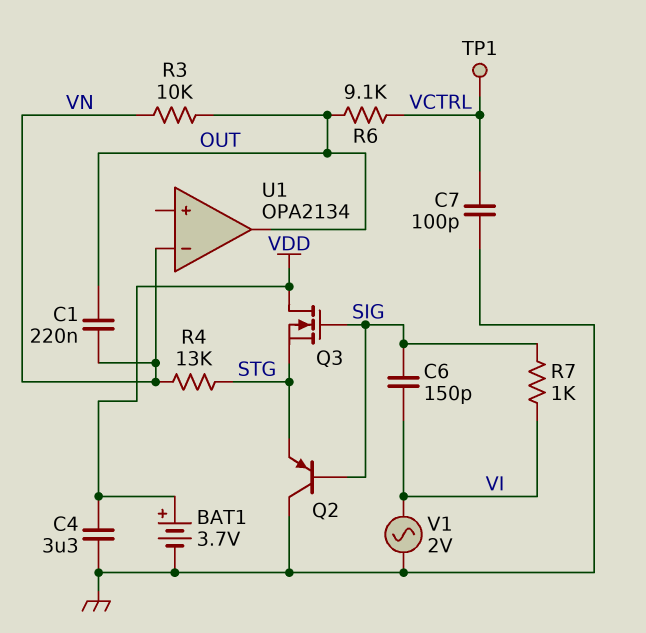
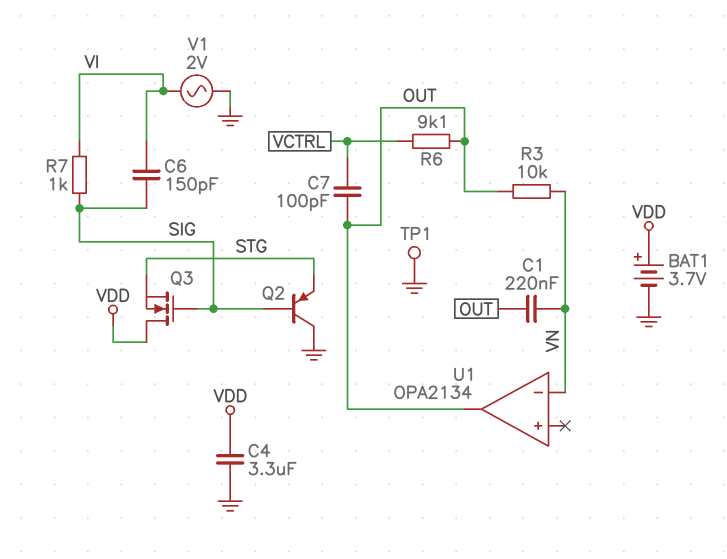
C7: 100pF (GND, VCTRL) -> 100pF (OUT, VCTRL)
R4: 13k (STG, VN) -> none
TP1: test point (VCTRL) -> test point (GND)

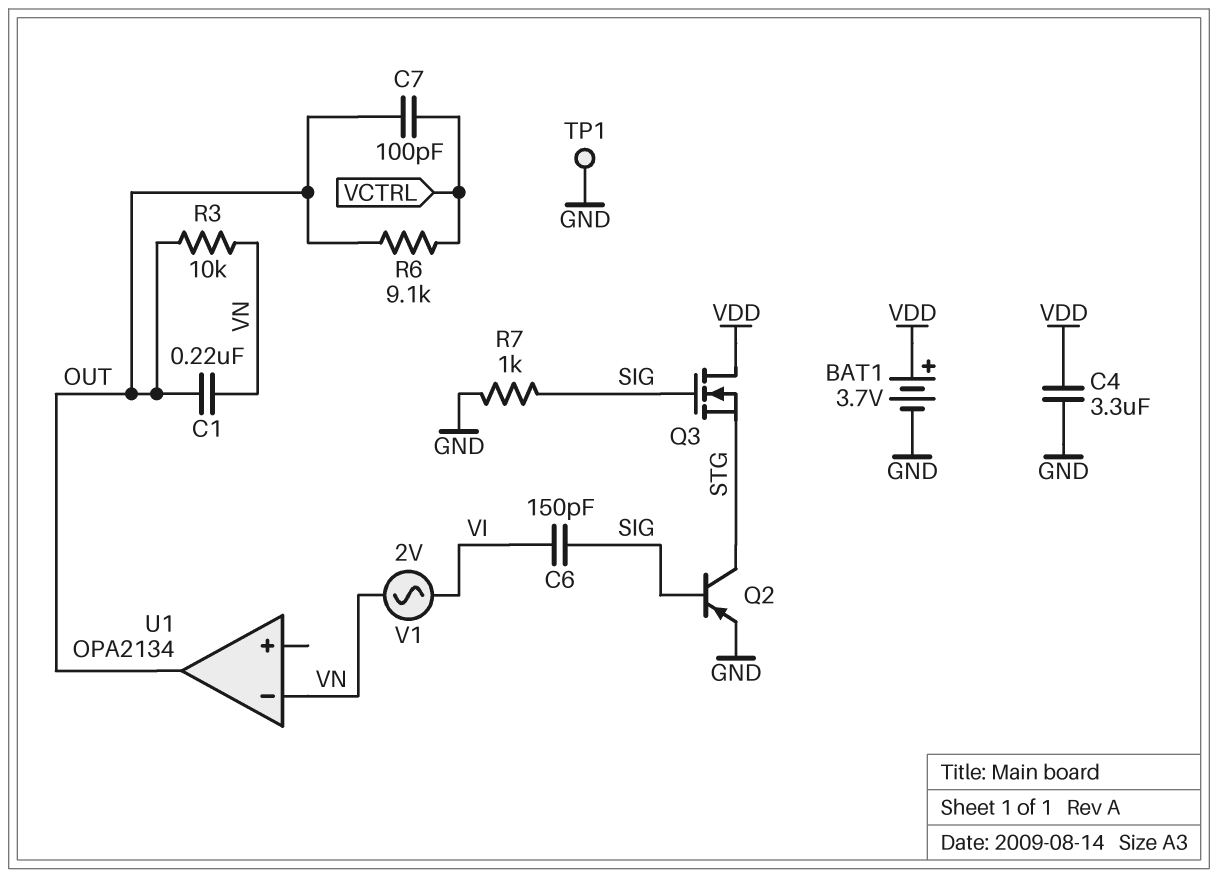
Q2: PNP (B SIG, C GND, E STG) -> PNP (B SIG, C STG, E GND)
R7: 1k (SIG, VI) -> 1k (GND, SIG)
V1: AC 2V (GND, VI) -> AC 2V (VI, VN)

